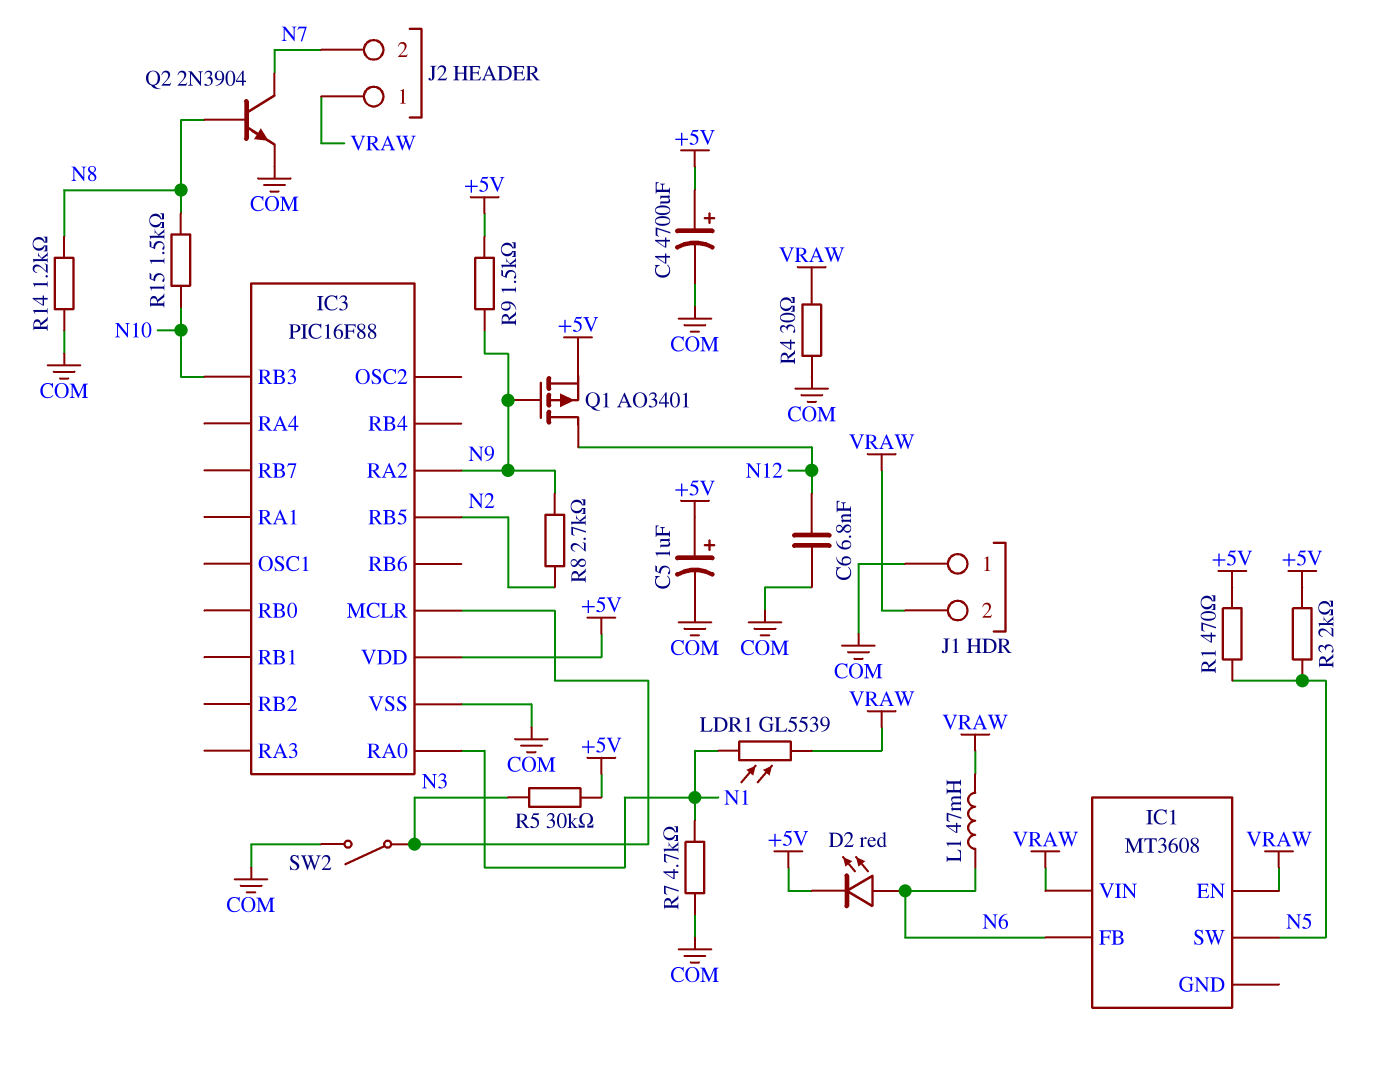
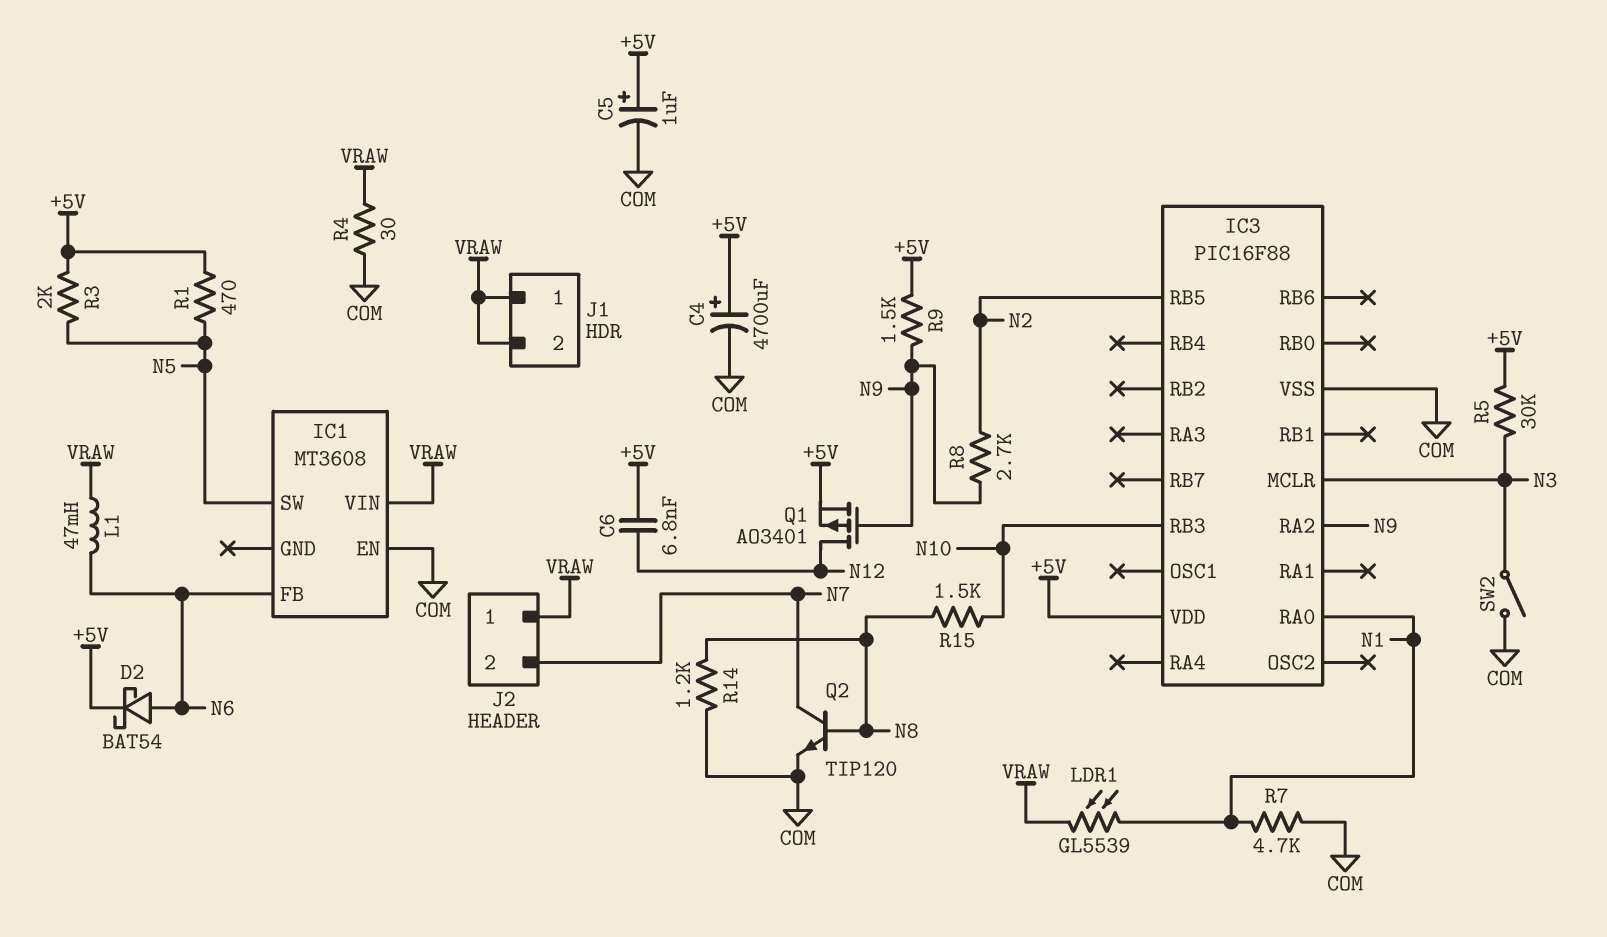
C6: 6.8nF (COM, N12) -> 6.8nF (+5V, N12)
D2: LED red (A N6, K +5V) -> schottky BAT54 (A N6, K +5V)
IC1 pin EN: VRAW -> COM
J1 pin 1: COM -> VRAW
Q2: NPN 2N3904 (B N8, C N7, E COM) -> NPN TIP120 (B N8, C N7, E COM)

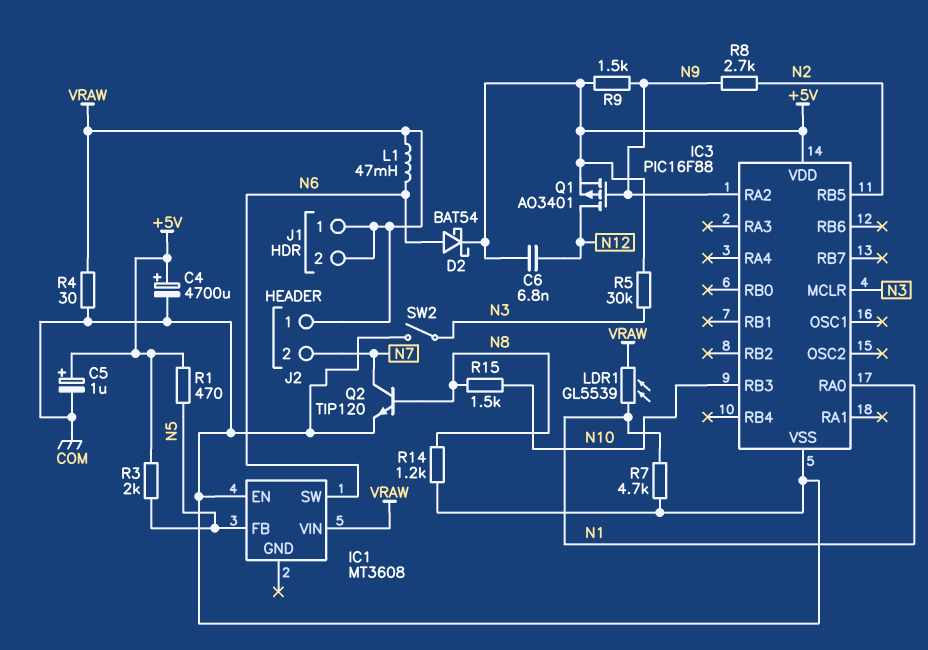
IC1 pin FB: N6 -> N5
IC1 pin SW: N5 -> N6

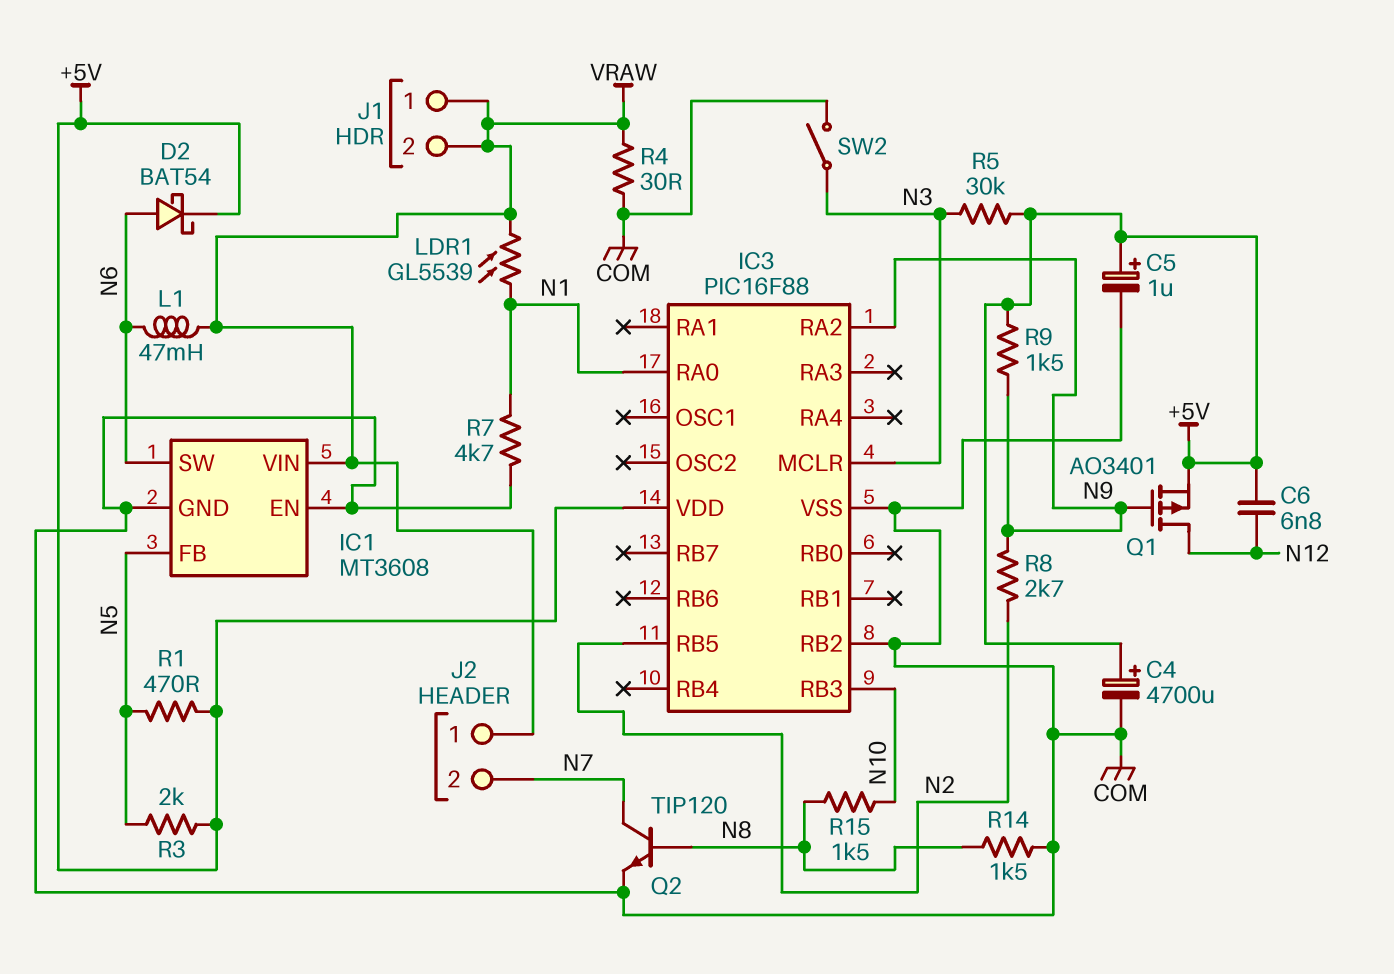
IC1 pin GND: none -> COM
IC3 pin RB2: none -> COM
R14: 1.2k (COM, N8) -> 1.5k (COM, N8)

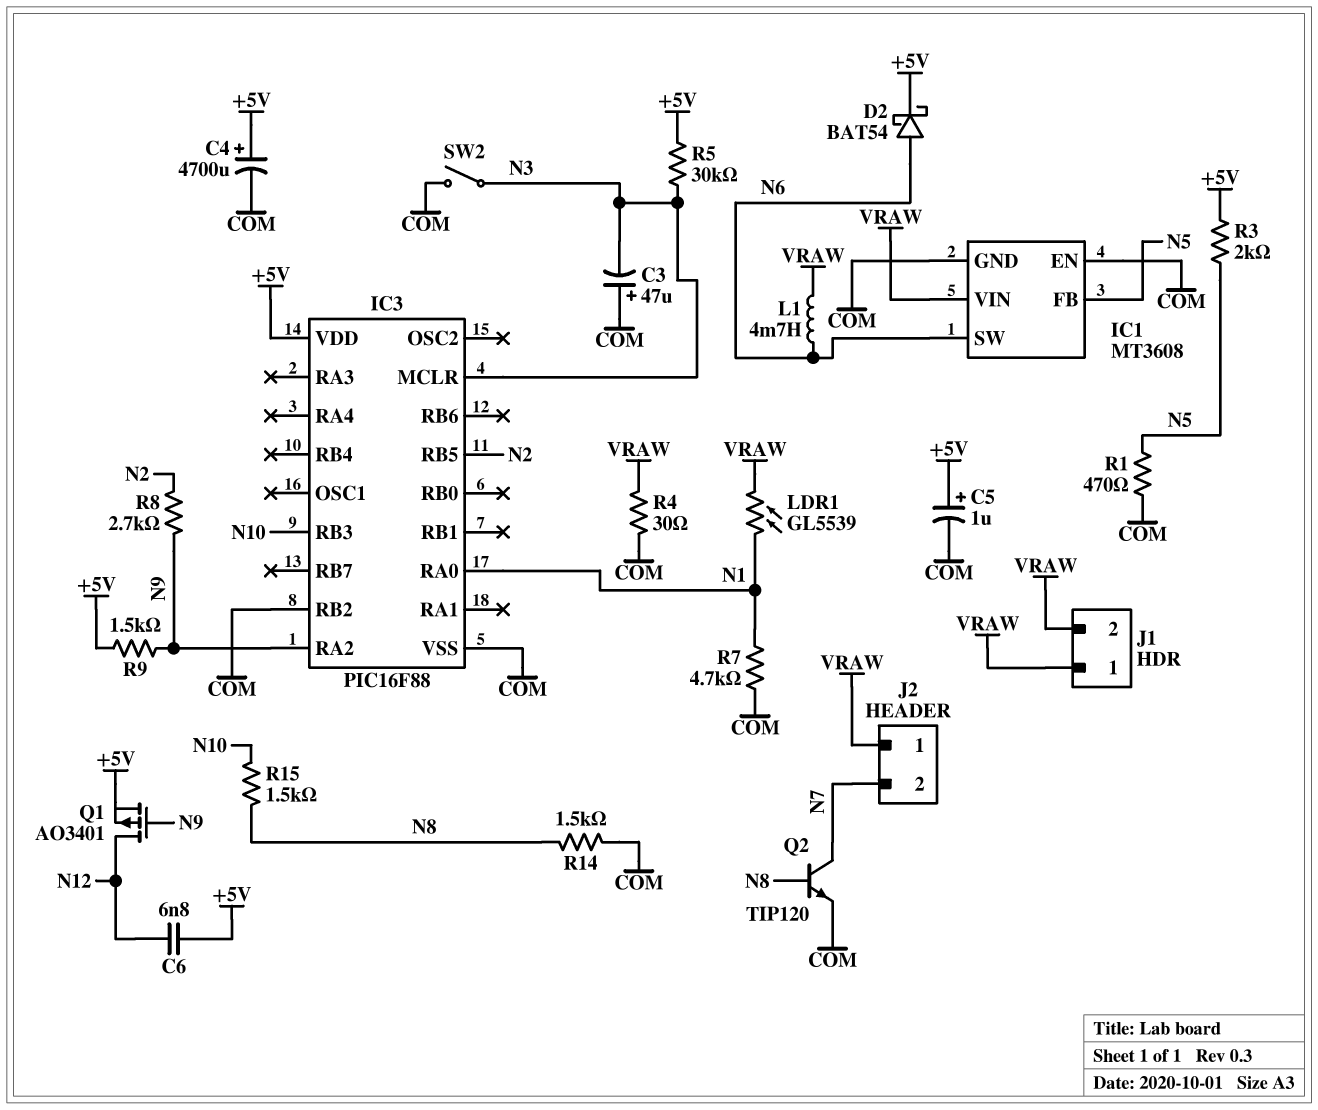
C3: none -> 47uF (plus COM, minus N3)
L1: 47mH (N6, VRAW) -> 4.7mH (N6, VRAW)
R1: 470 (+5V, N5) -> 470 (COM, N5)

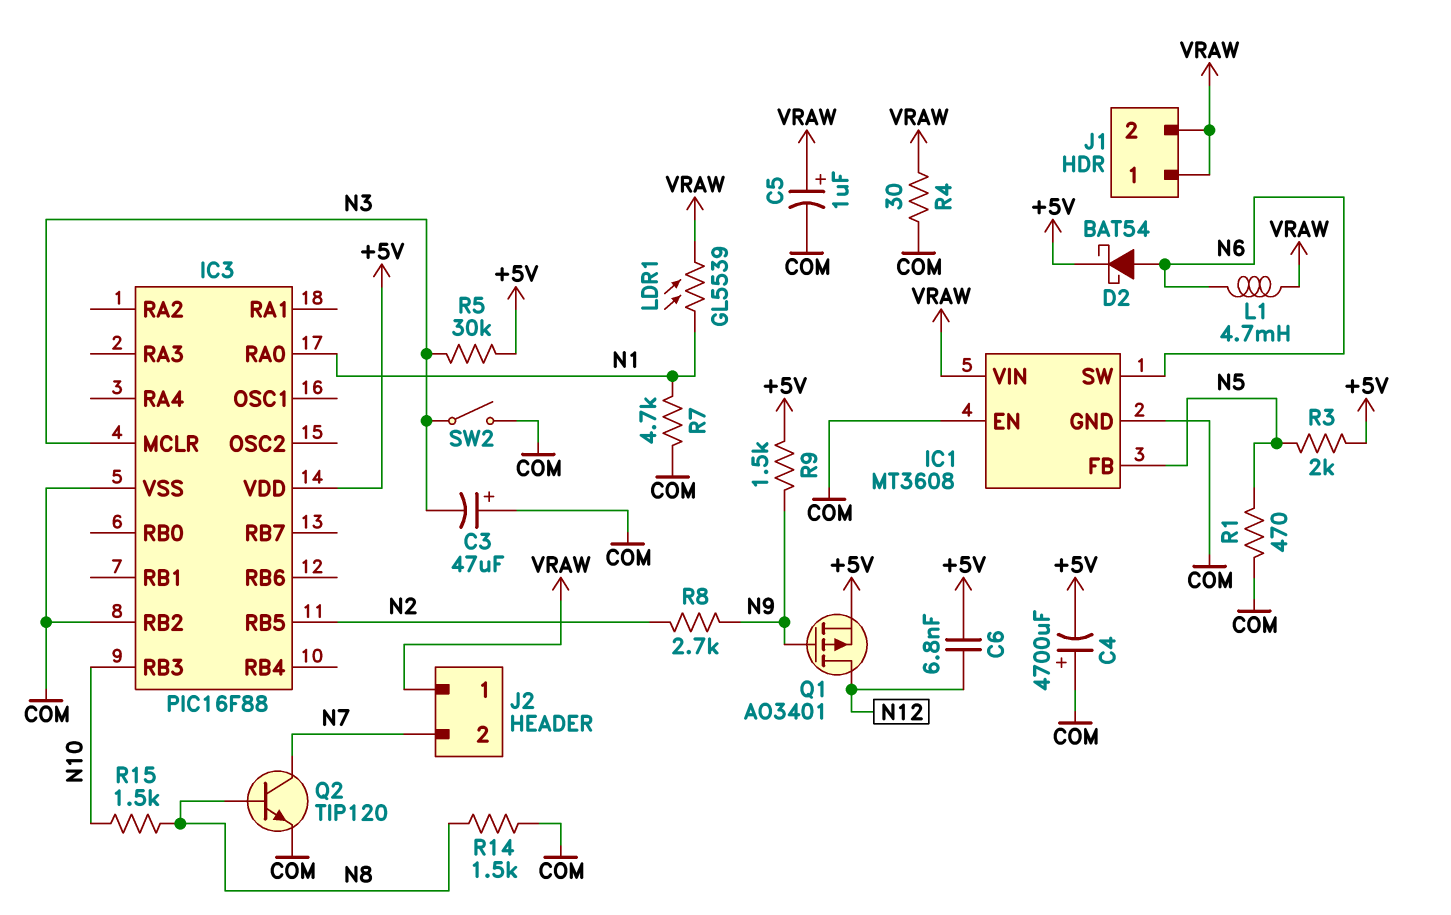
C4: 4700uF (plus +5V, minus COM) -> 4700uF (plus COM, minus +5V)
C5: 1uF (plus +5V, minus COM) -> 1uF (plus VRAW, minus COM)
IC3 pin RA2: N9 -> none

